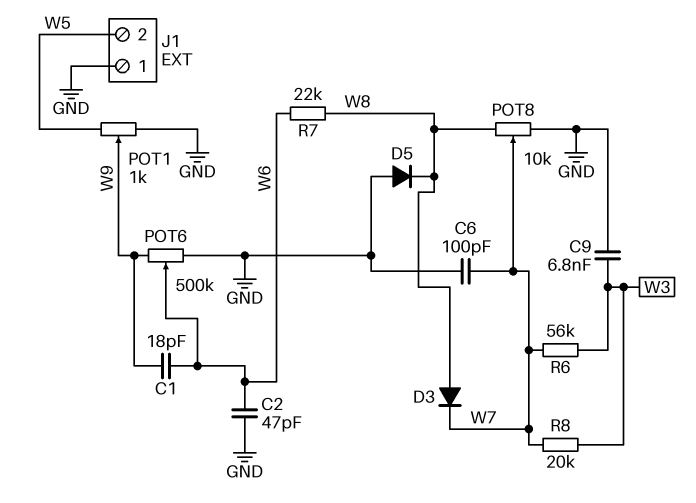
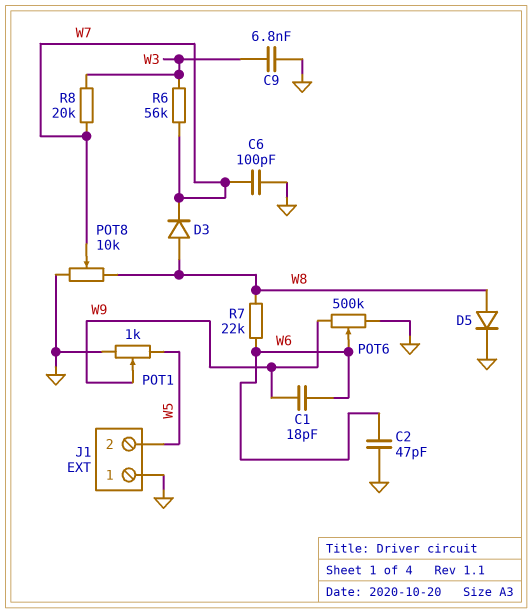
D5: diode (A GND, K W8) -> diode (A W8, K GND)

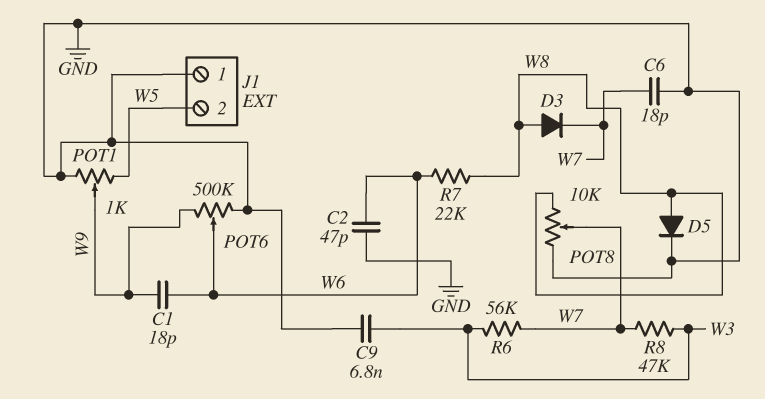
C6: 100pF (GND, W7) -> 18pF (GND, W7)
R8: 20k (W3, W7) -> 47k (W3, W7)

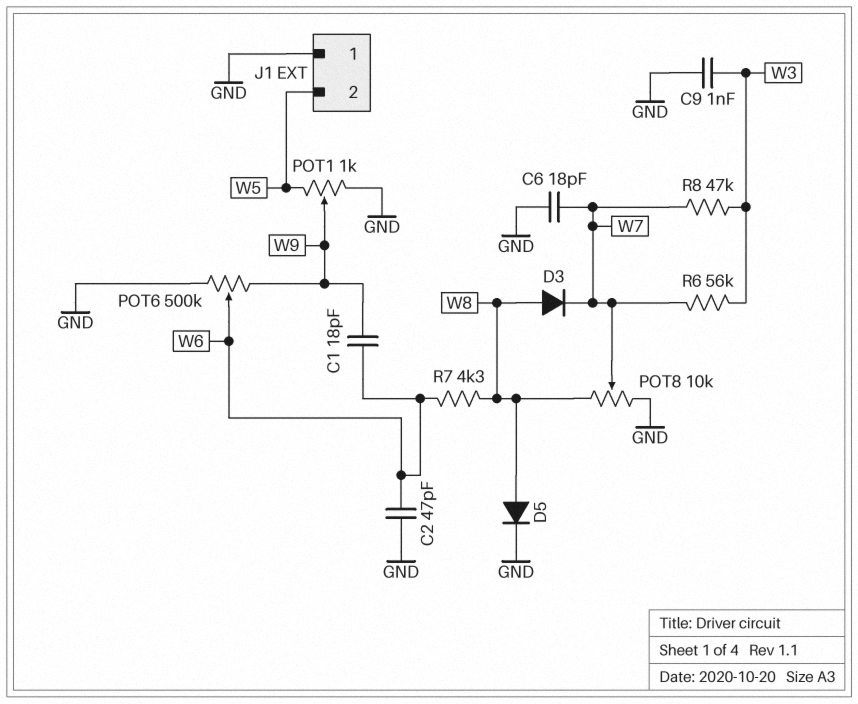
C9: 6.8nF (GND, W3) -> 1nF (GND, W3)
R7: 22k (W6, W8) -> 4.3k (W6, W8)

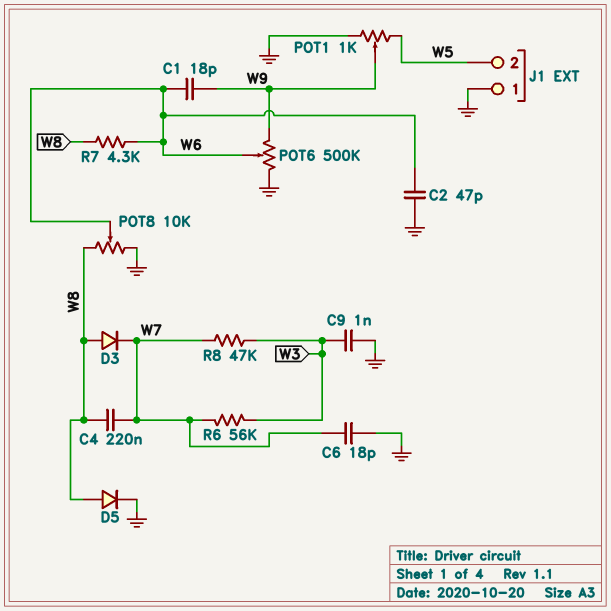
C4: none -> 220nF (W7, W8)
POT8: 10k (GND, W8, wiper W7) -> 10k (GND, W8, wiper W6)

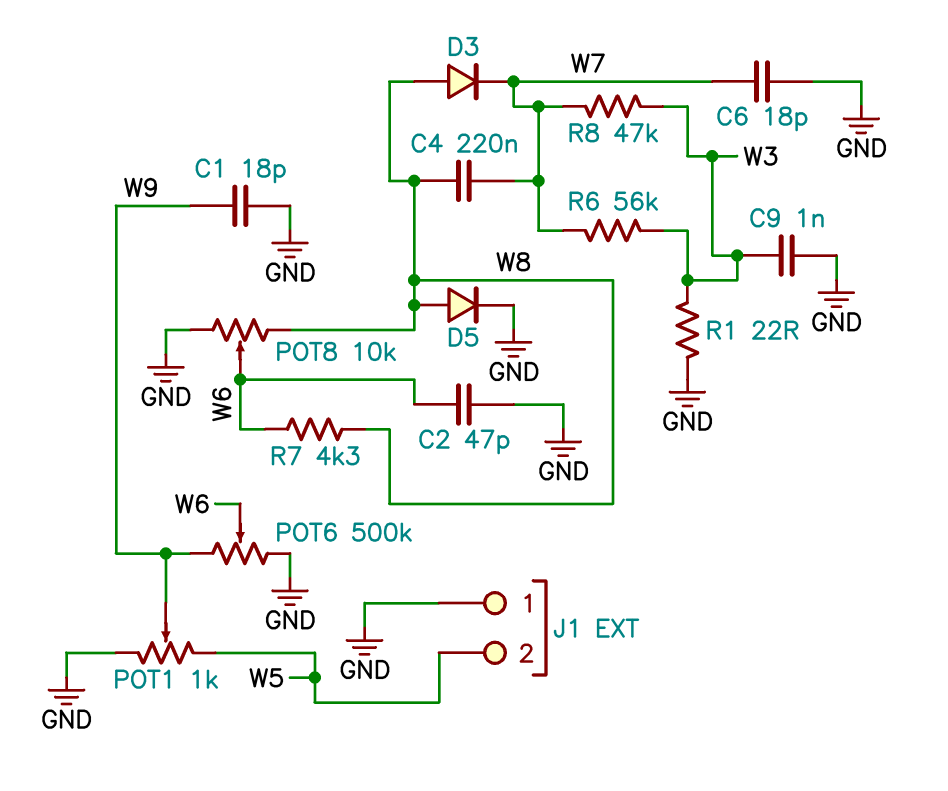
C1: 18pF (W6, W9) -> 18pF (GND, W9)
R1: none -> 22 (GND, W3)

